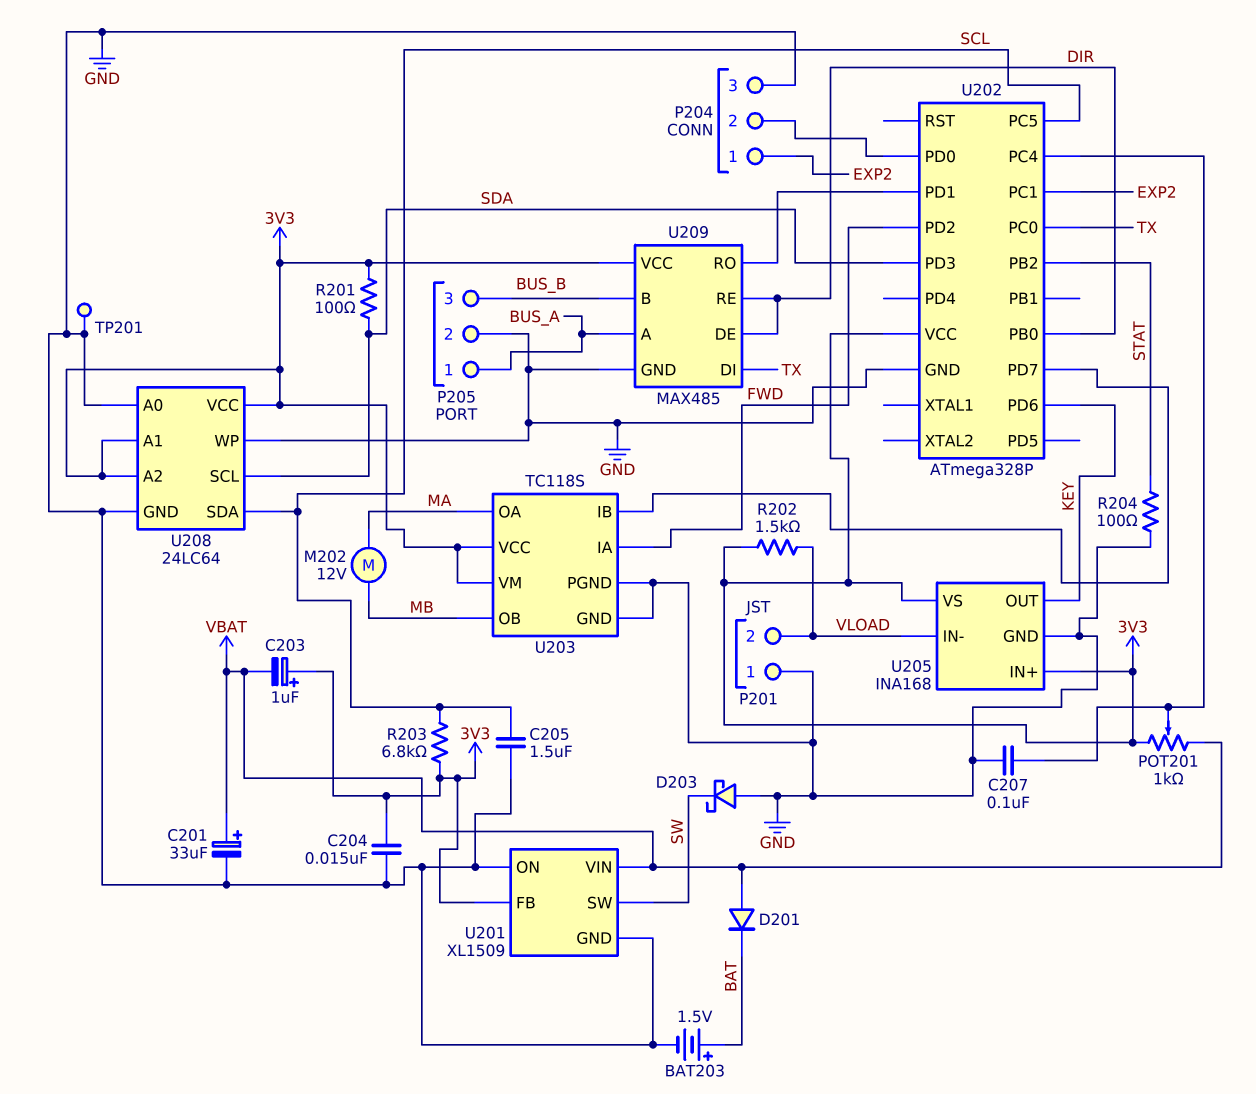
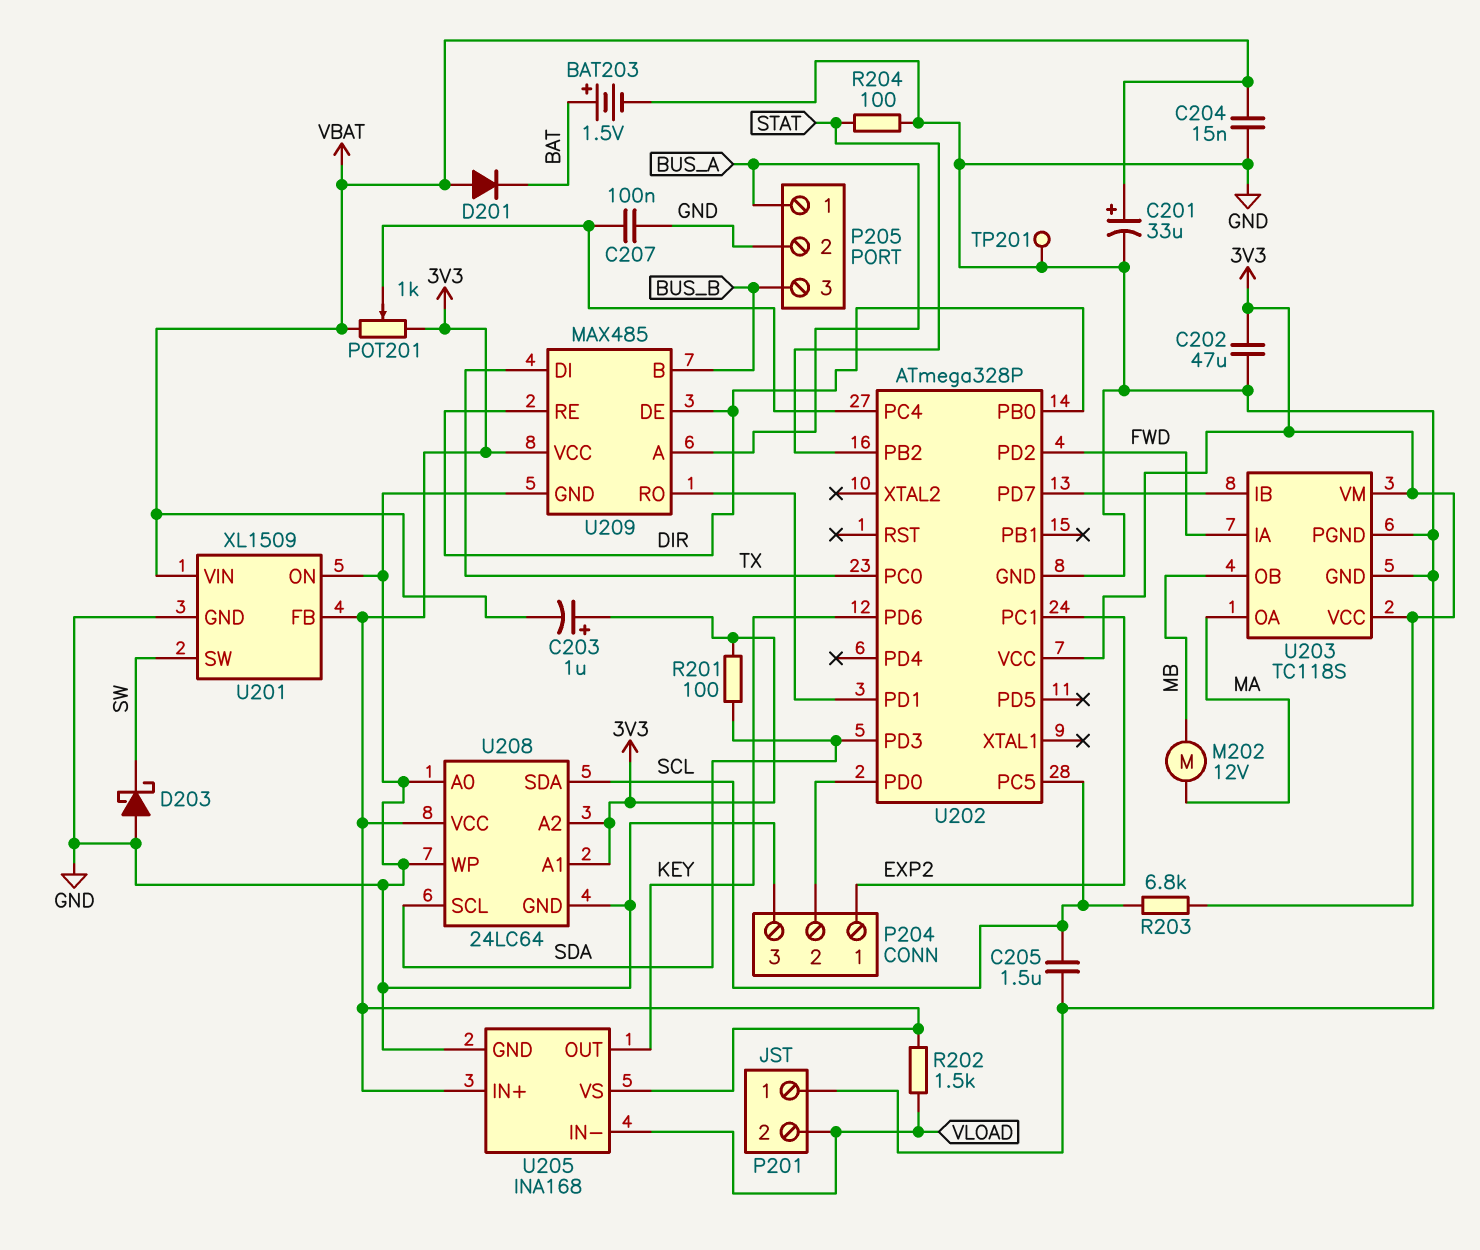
C202: none -> 47uF (3V3, GND)
C204: 15nF (3V3, GND) -> 15nF (GND, VBAT)

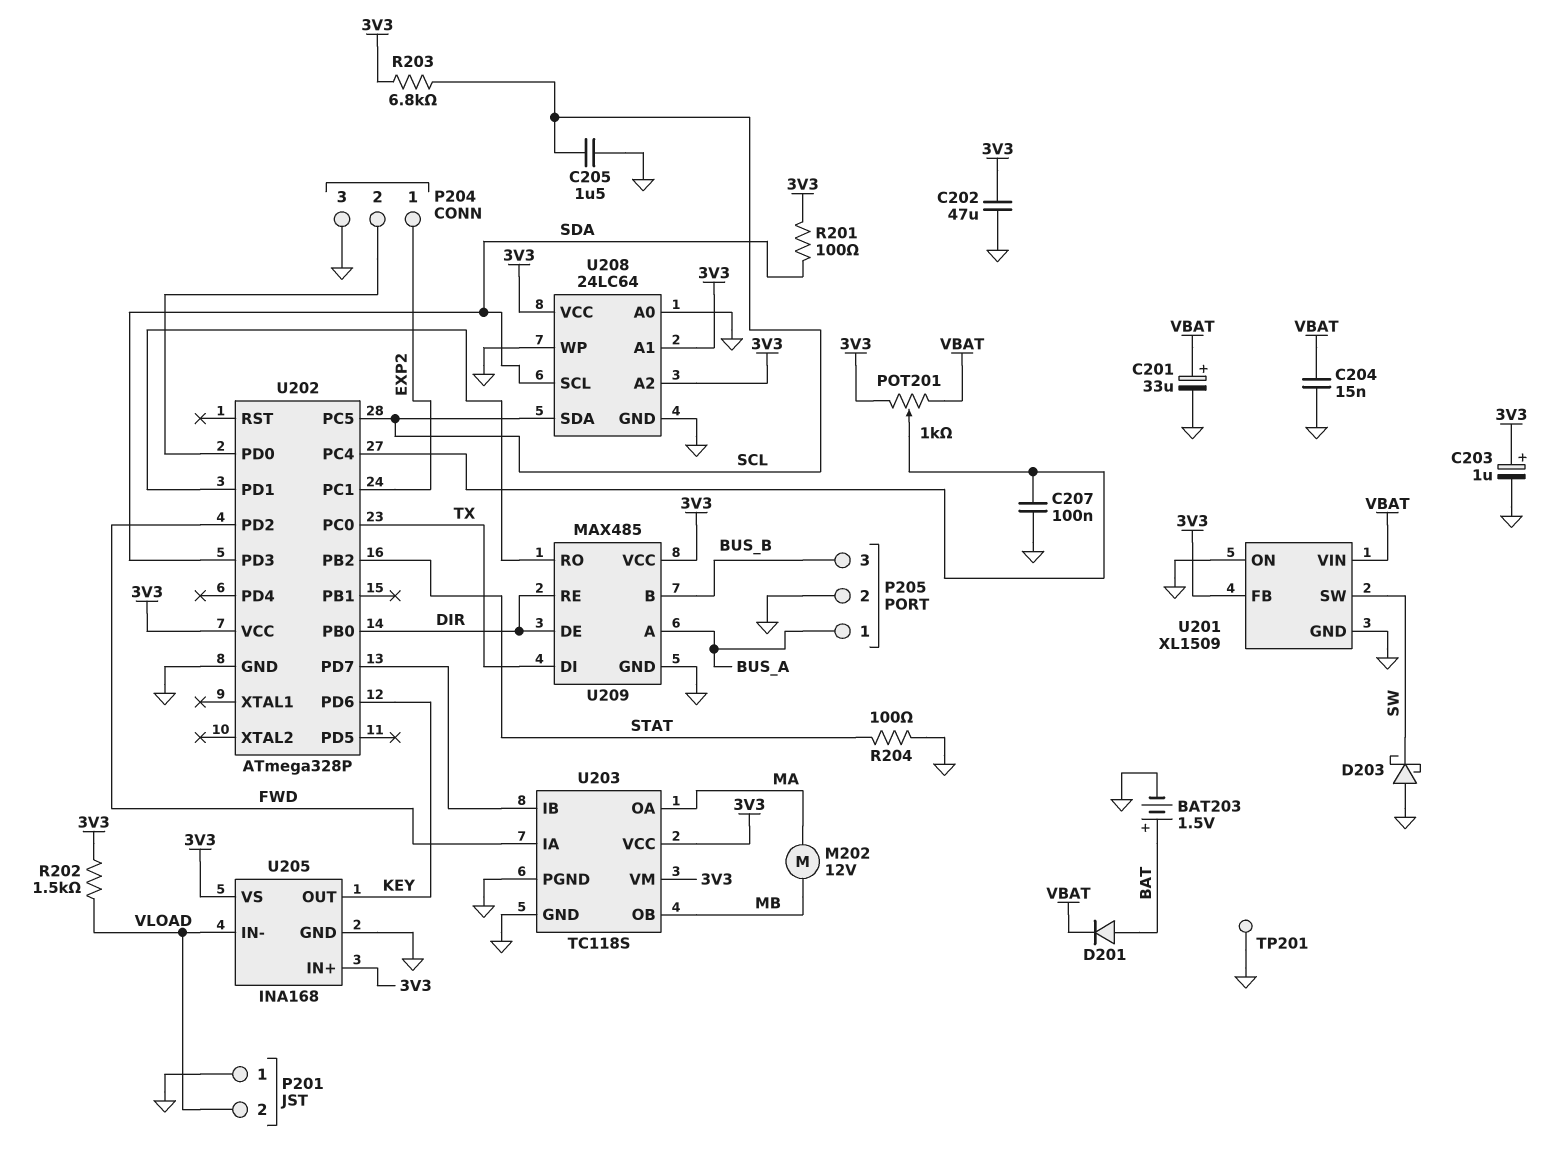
C203: 1uF (plus 3V3, minus VBAT) -> 1uF (plus 3V3, minus GND)
D201: diode (A VBAT, K BAT) -> diode (A BAT, K VBAT)

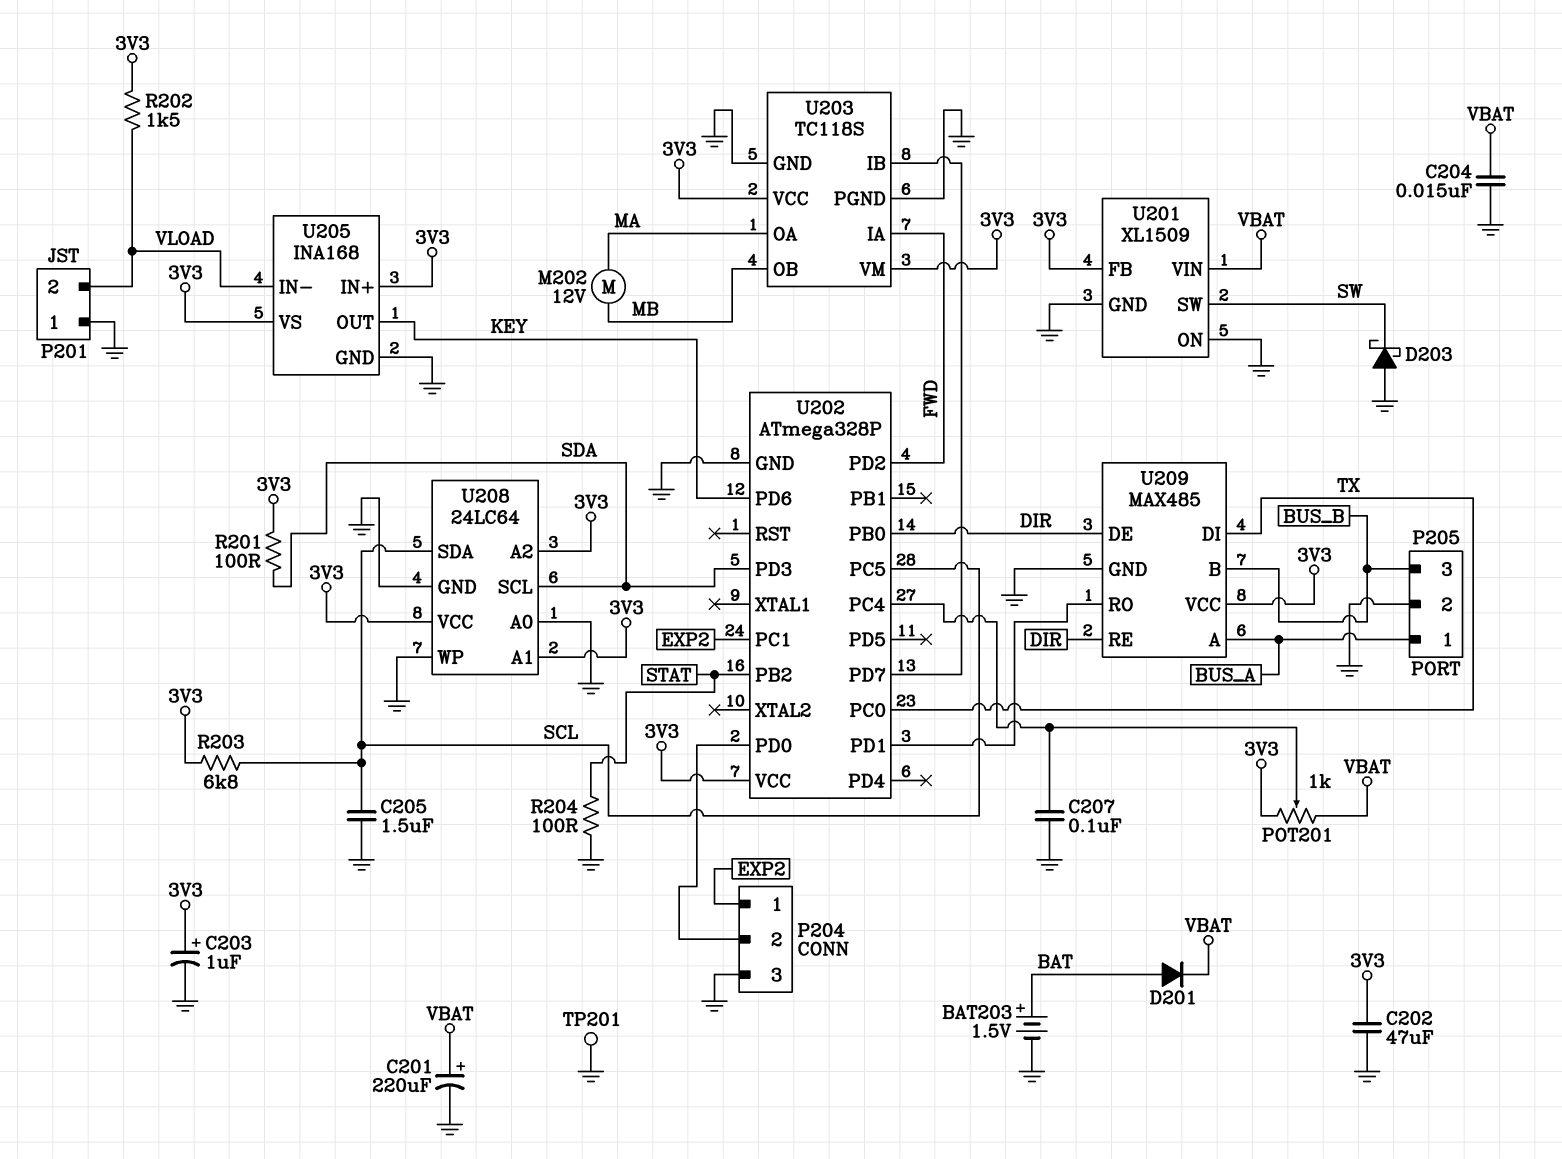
C201: 33uF (plus VBAT, minus GND) -> 220uF (plus VBAT, minus GND)

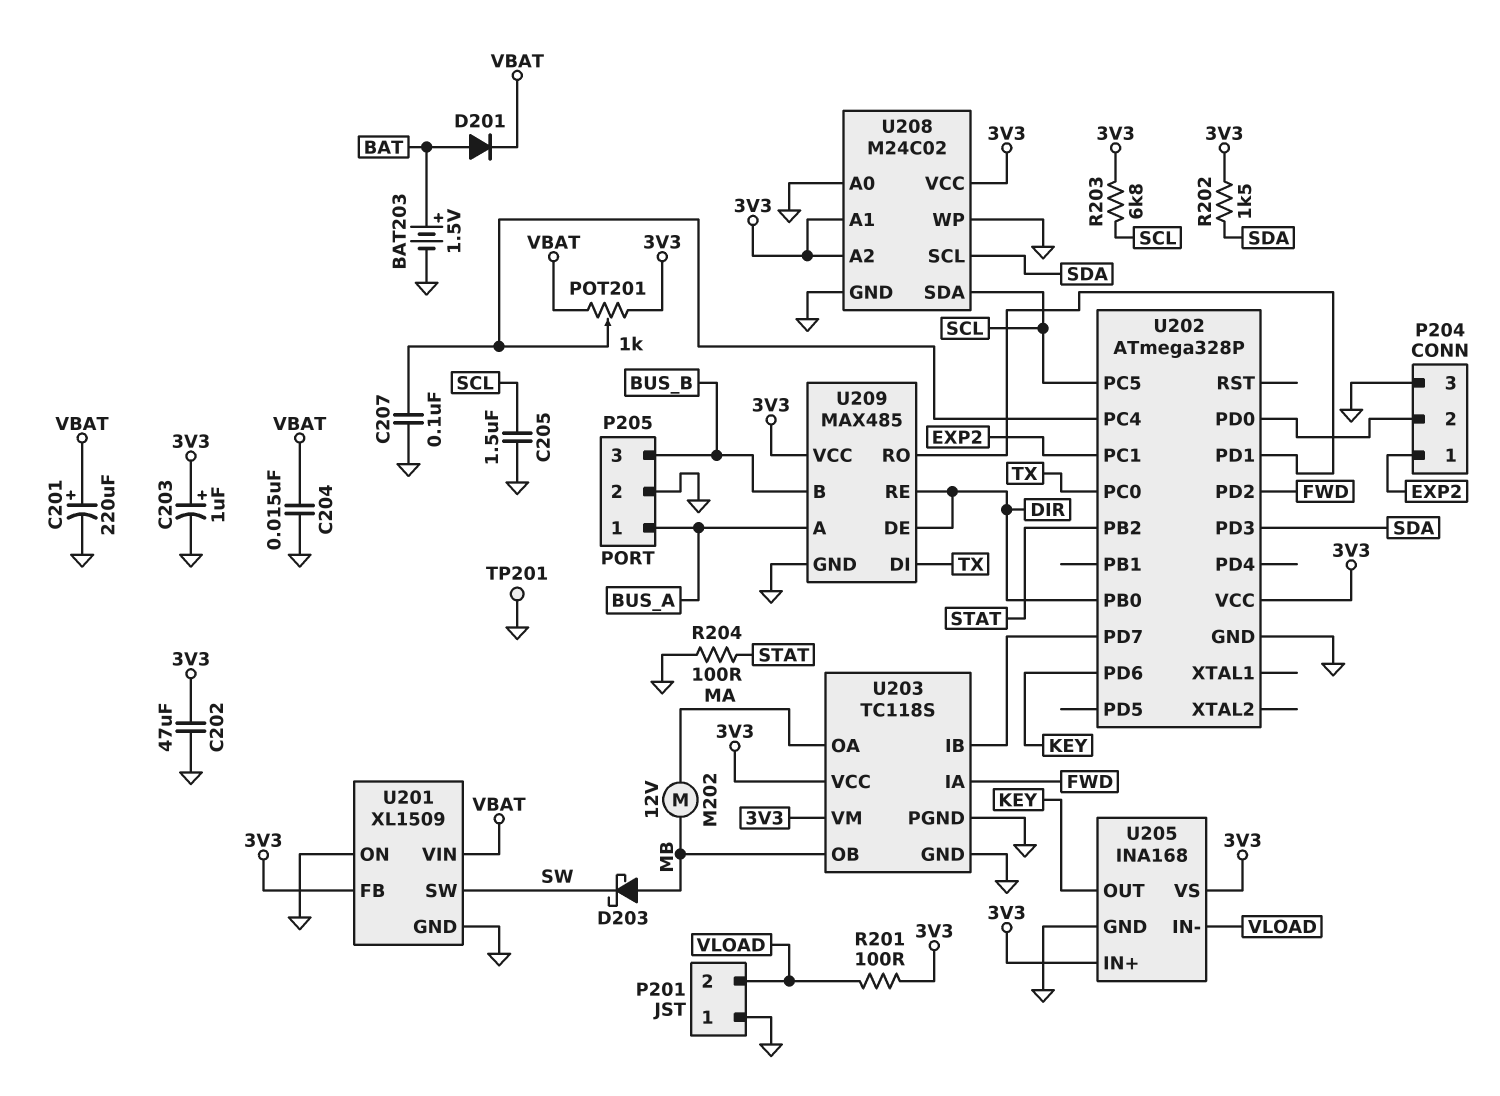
D203: schottky (A GND, K SW) -> schottky (A MB, K SW)
R201: 100 (3V3, SDA) -> 100 (3V3, VLOAD)
R202: 1.5k (3V3, VLOAD) -> 1.5k (3V3, SDA)
U208: 24LC64 -> M24C02

